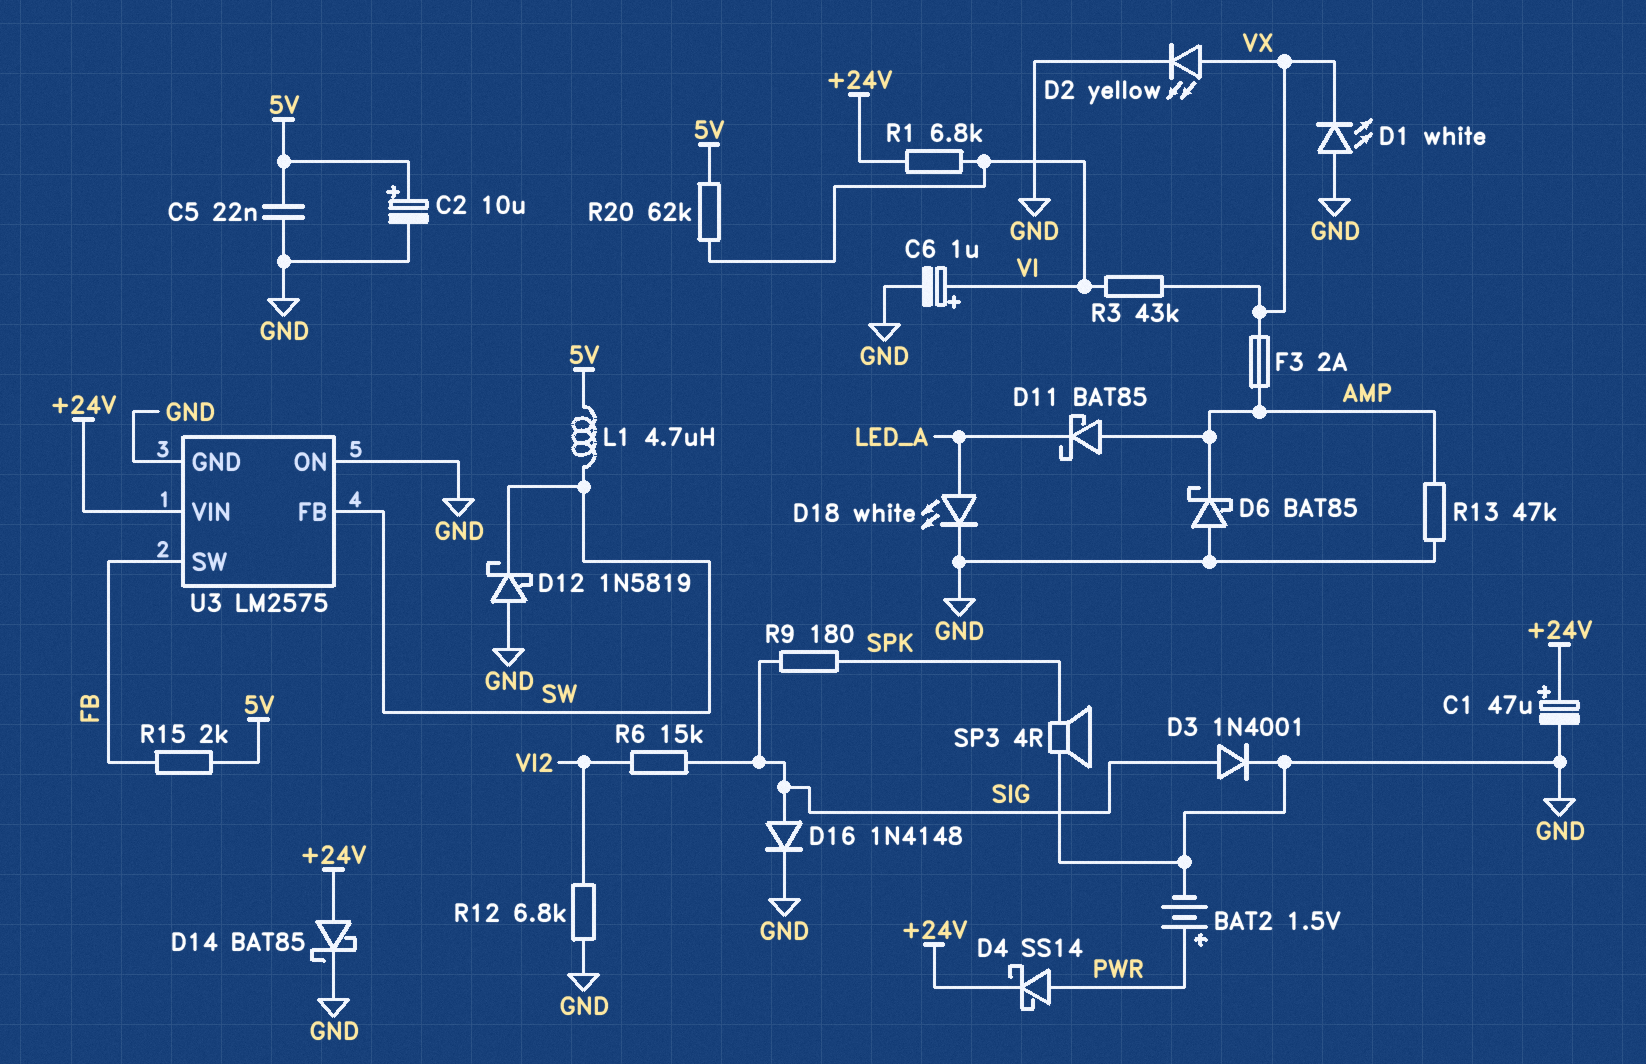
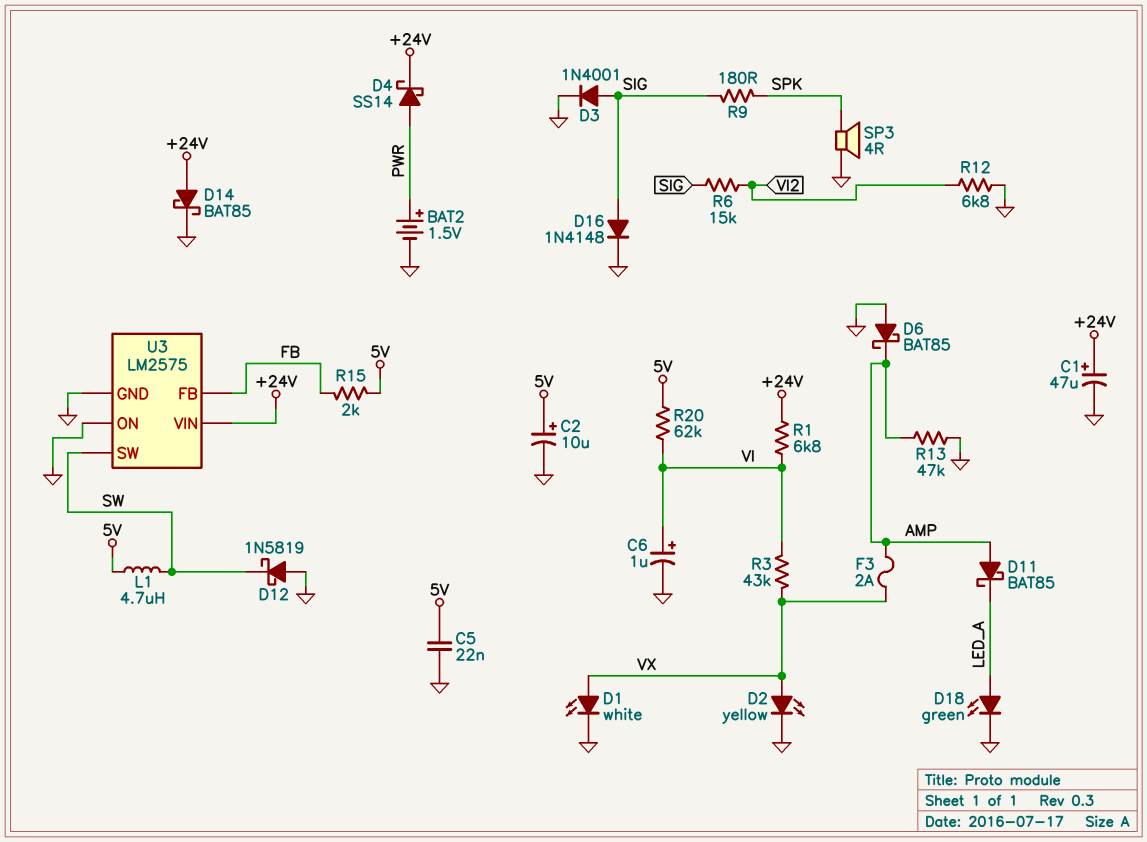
D1: LED white (A GND, K VX) -> LED white (A VX, K GND)
D18: LED white (A LED_A, K GND) -> LED green (A LED_A, K GND)
U3 pin FB: SW -> FB
U3 pin SW: FB -> SW

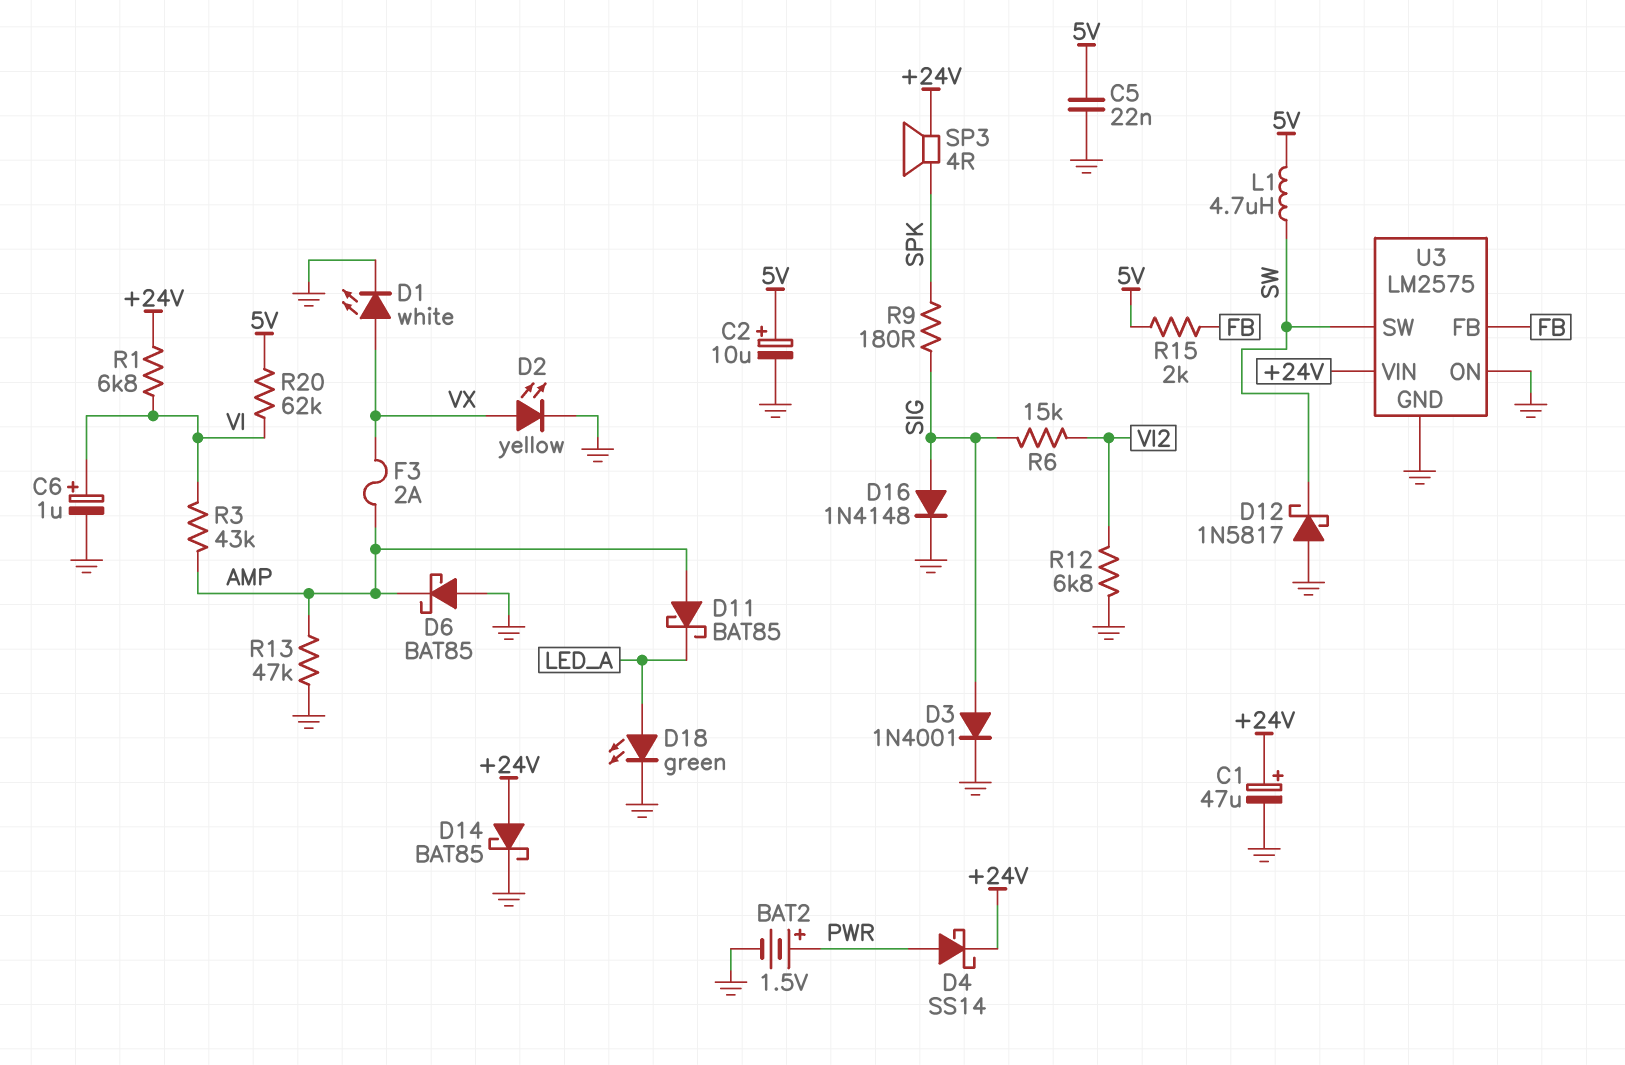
D12: schottky 1N5819 (A GND, K SW) -> schottky 1N5817 (A GND, K SW)
R3: 43k (VI, VX) -> 43k (AMP, VI)
SP3: speaker 4R (GND, SPK) -> speaker 4R (+24V, SPK)

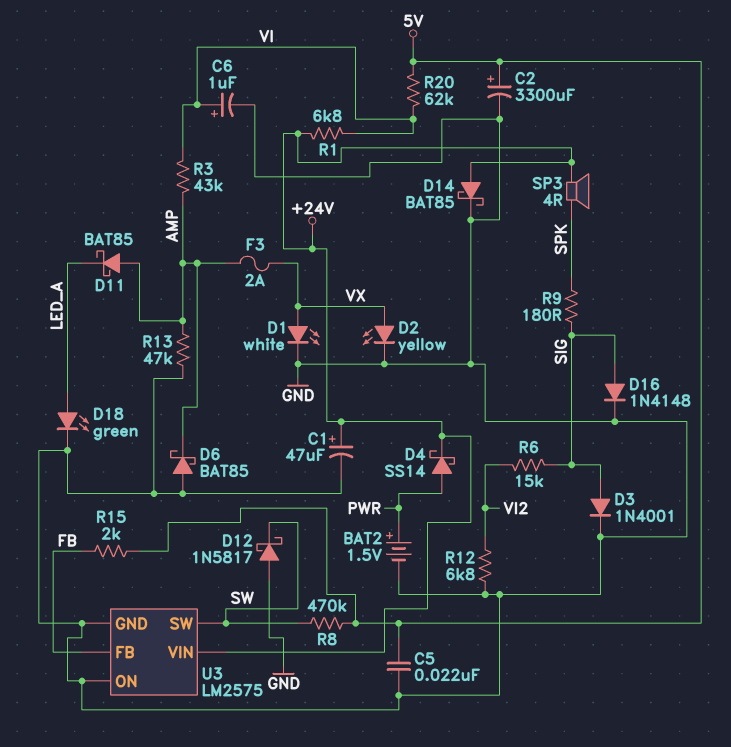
C2: 10uF (plus 5V, minus GND) -> 3300uF (plus 5V, minus GND)
L1: 4.7uH (5V, SW) -> none
R8: none -> 470k (5V, SW)

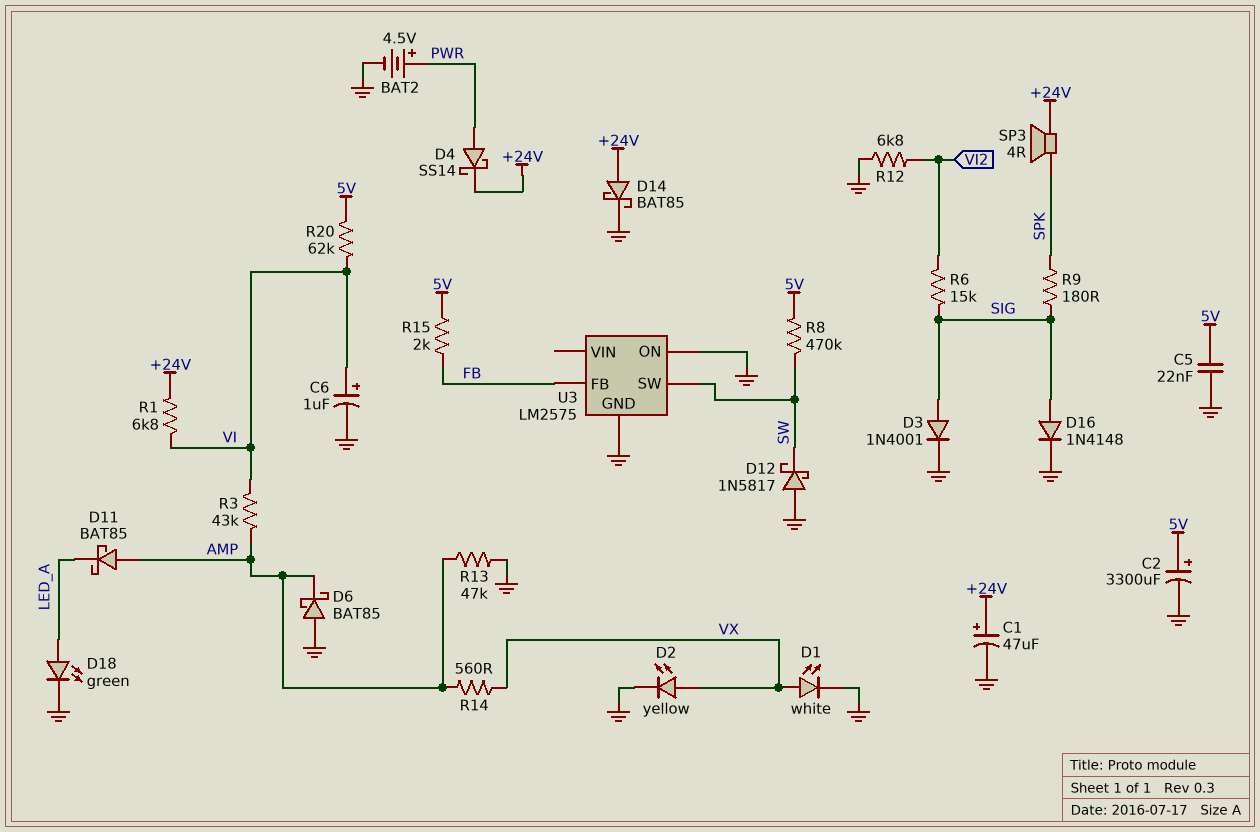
BAT2: 1.5V (plus PWR, minus GND) -> 4.5V (plus PWR, minus GND)
F3: 2A (AMP, VX) -> none
R14: none -> 560 (AMP, VX)
U3 pin VIN: +24V -> none

